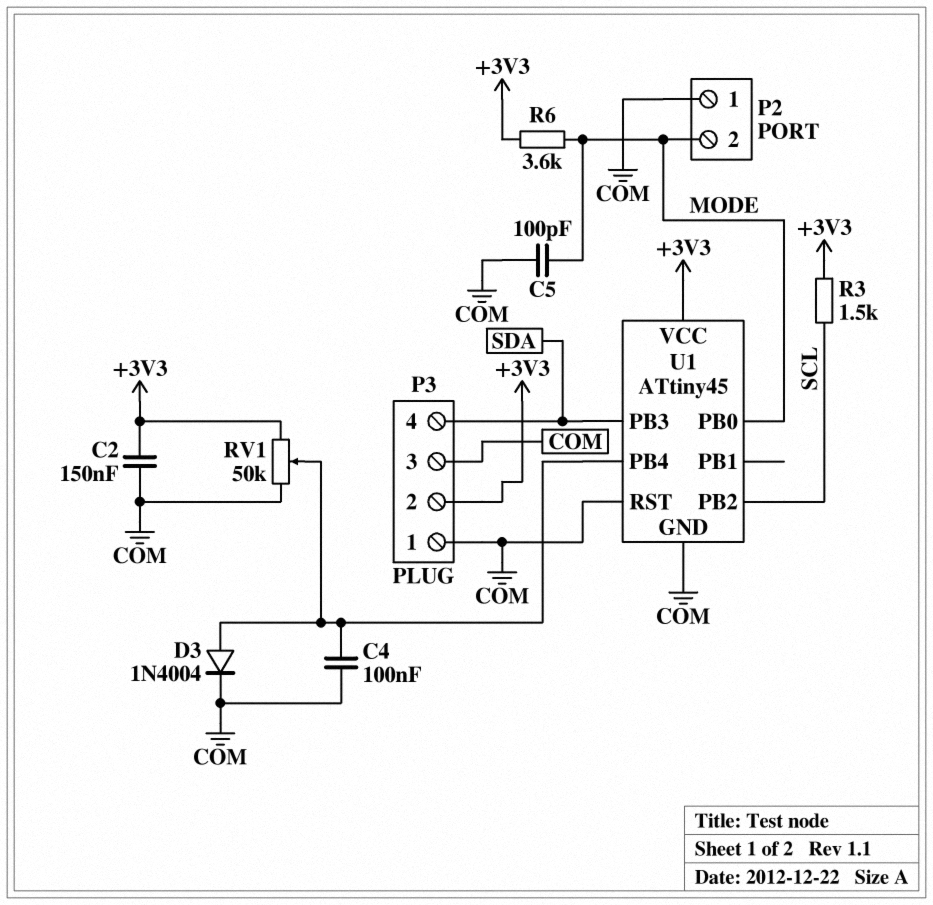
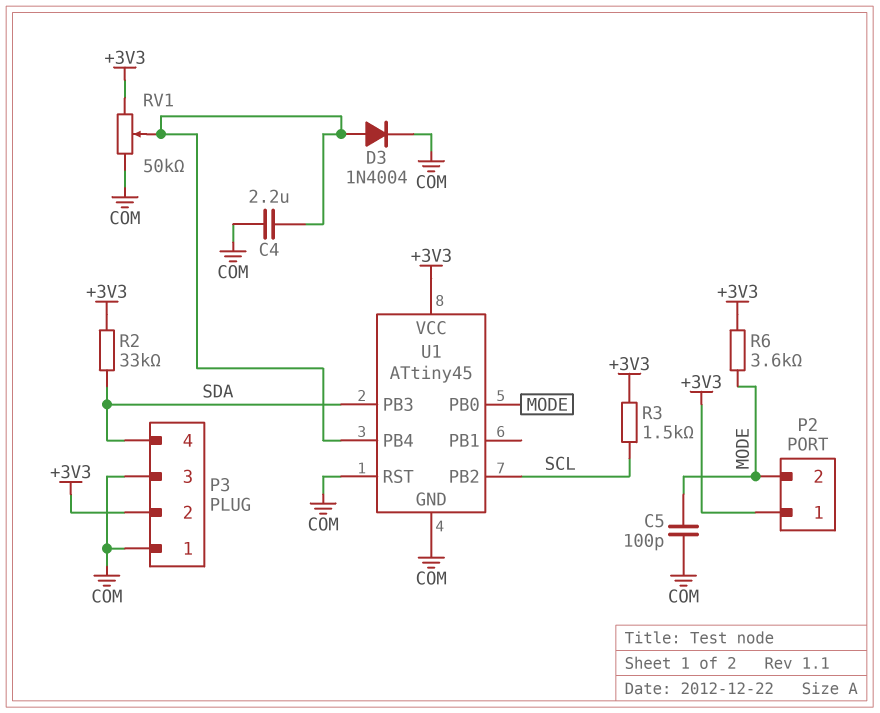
C2: 150nF (+3V3, COM) -> none
C4: 100nF (COM, U1/PB4) -> 2.2uF (COM, U1/PB4)
P2 pin 1: COM -> +3V3
R2: none -> 33k (+3V3, SDA)

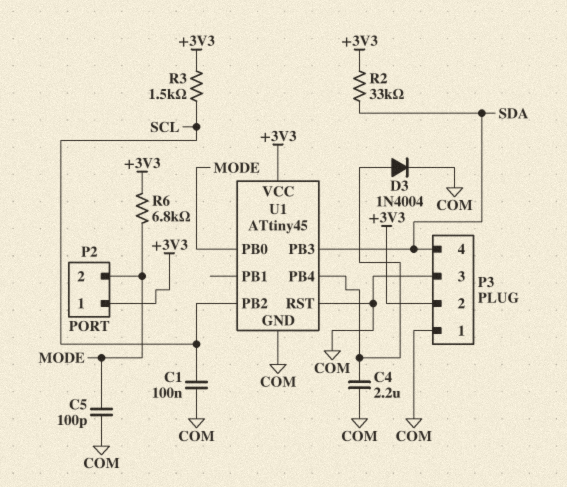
C1: none -> 100nF (COM, SCL)
R6: 3.6k (+3V3, MODE) -> 6.8k (+3V3, MODE)
RV1: 50k (+3V3, COM, wiper U1/PB4) -> none

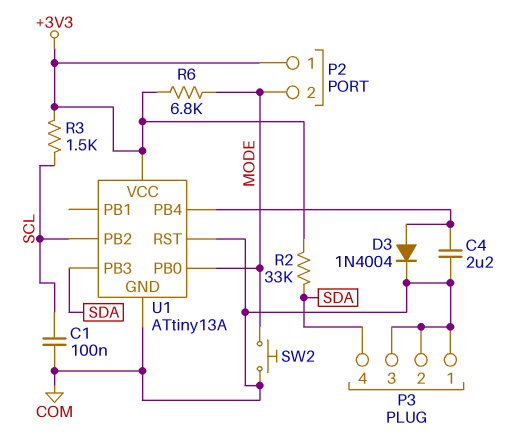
C5: 100pF (COM, MODE) -> none
P3 pin 2: +3V3 -> COM
SW2: none -> button (COM, MODE)
U1: ATtiny45 -> ATtiny13A

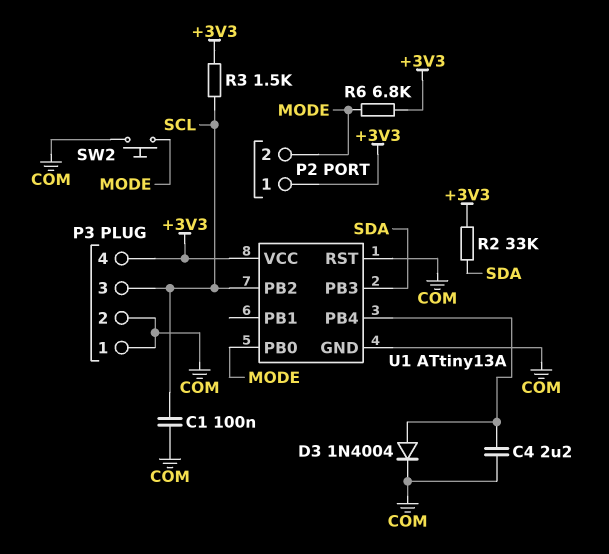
P3 pin 3: COM -> SCL
P3 pin 4: SDA -> +3V3

